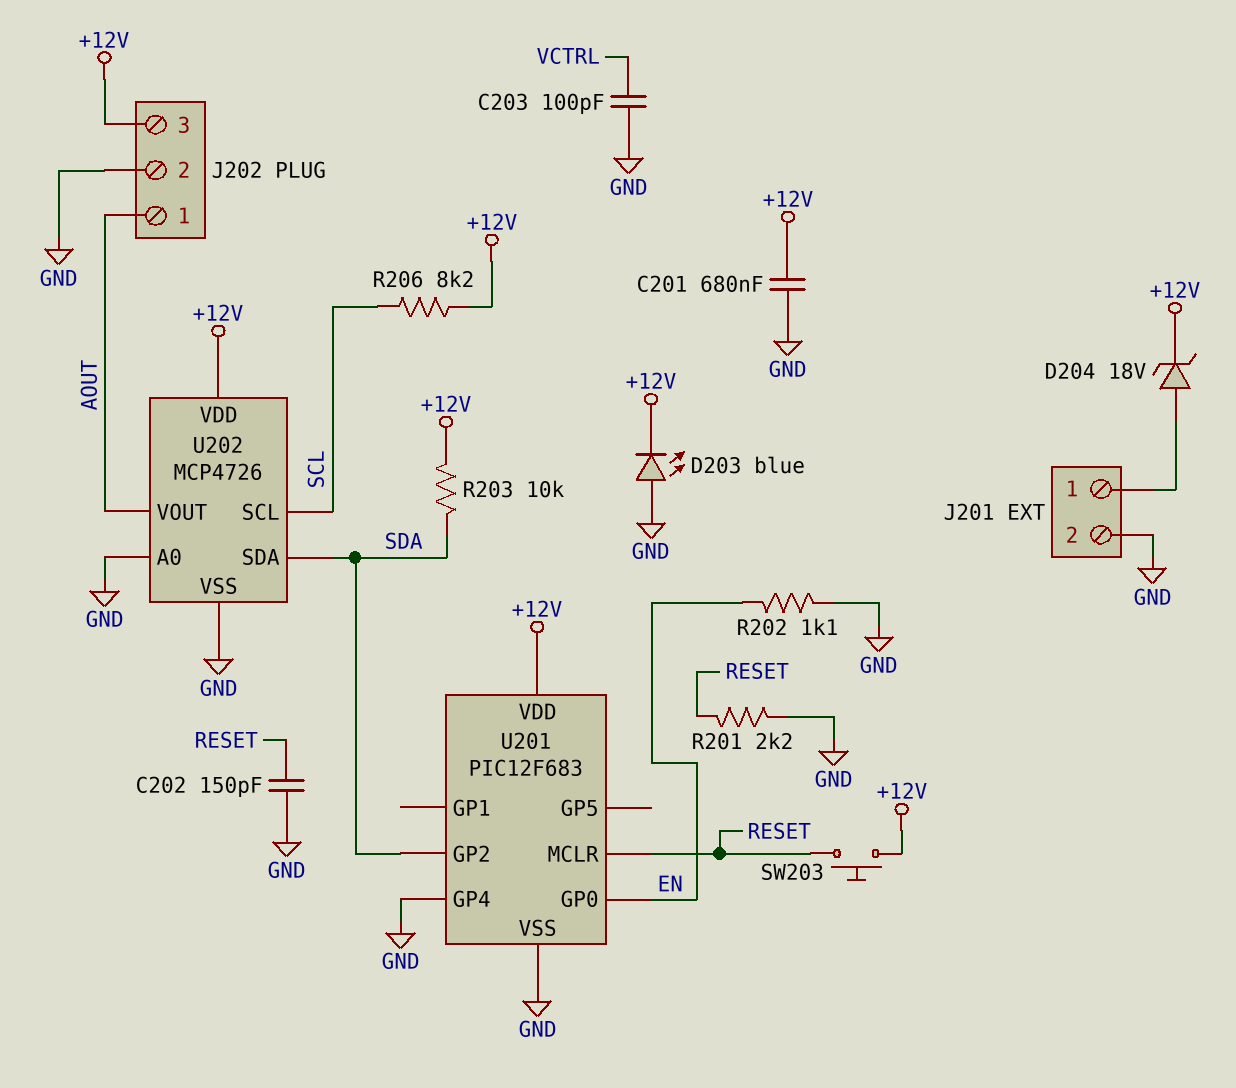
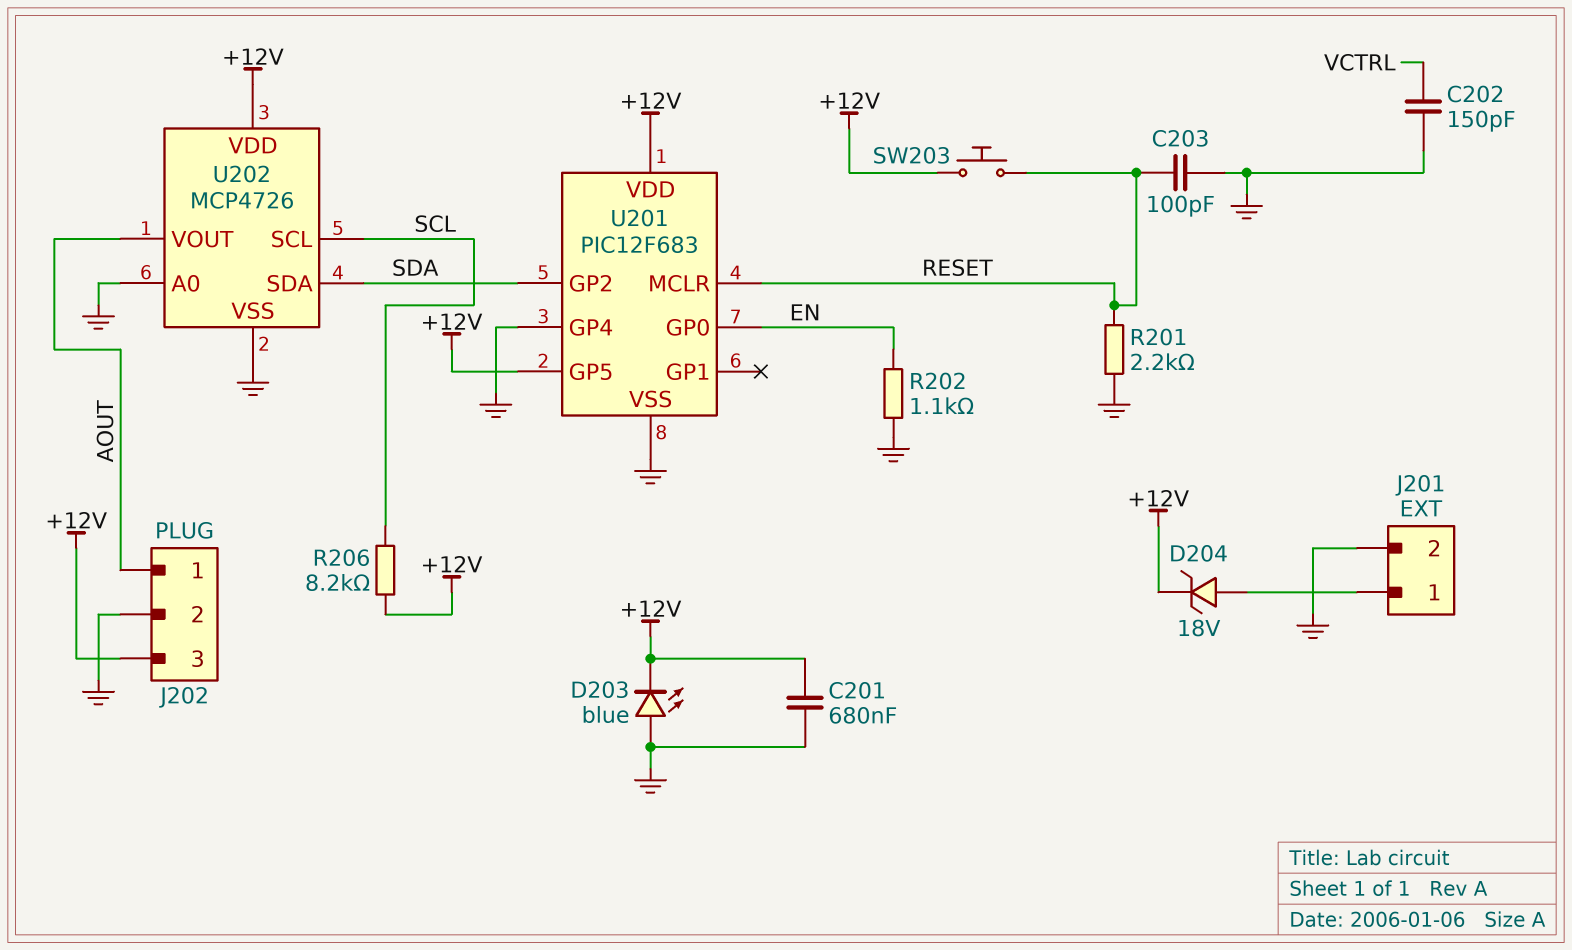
C202: 150pF (GND, RESET) -> 150pF (GND, VCTRL)
C203: 100pF (GND, VCTRL) -> 100pF (GND, RESET)
R203: 10k (+12V, SDA) -> none
U201 pin GP5: none -> +12V

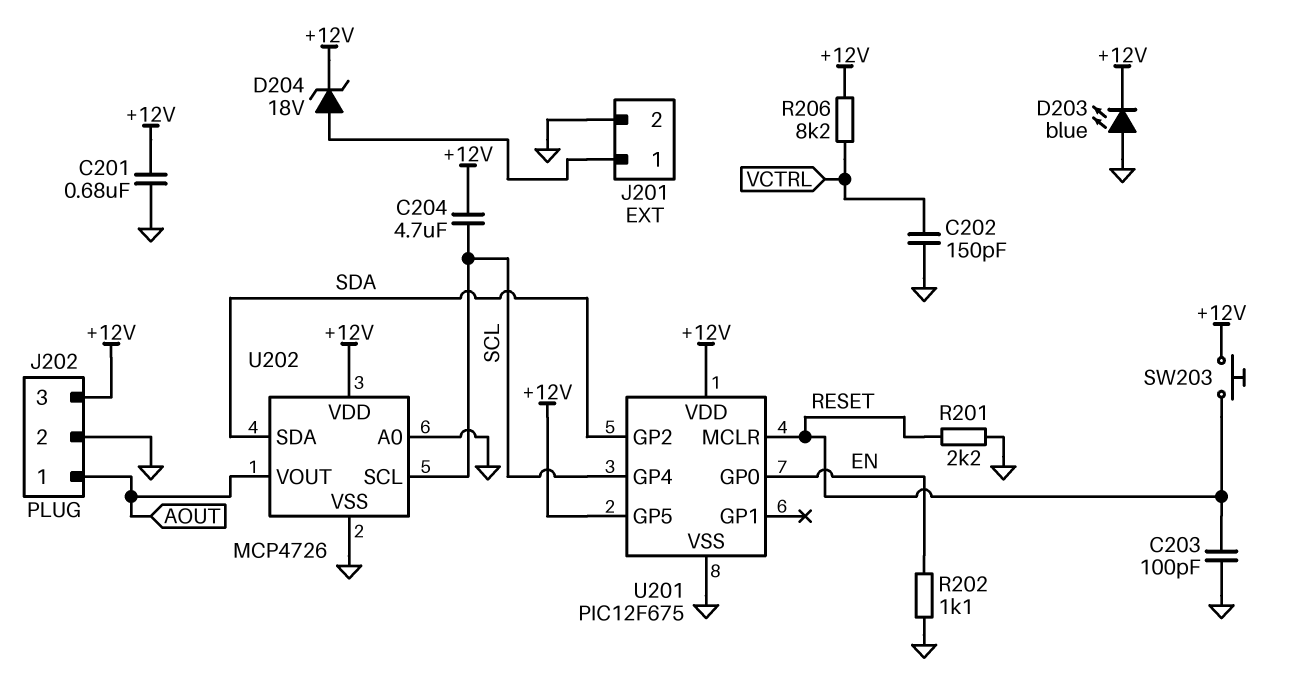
C204: none -> 4.7uF (+12V, SCL)
R206: 8.2k (+12V, SCL) -> 8.2k (+12V, VCTRL)
U201: PIC12F683 -> PIC12F675
U201 pin GP4: GND -> SCL

